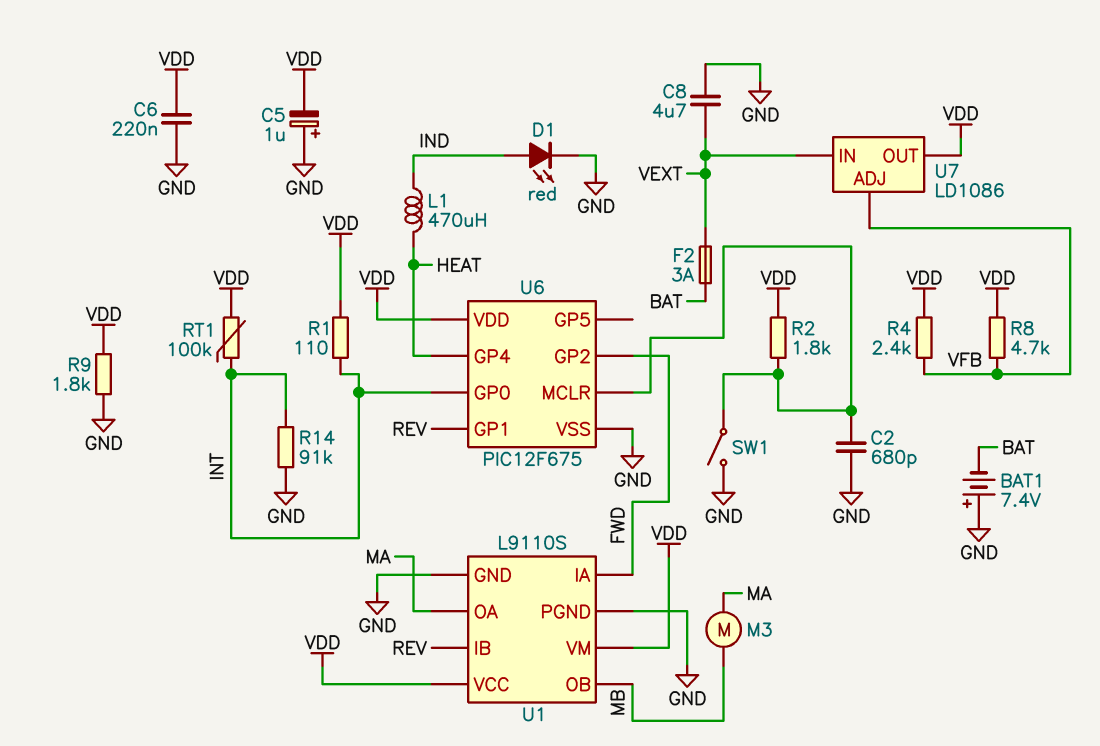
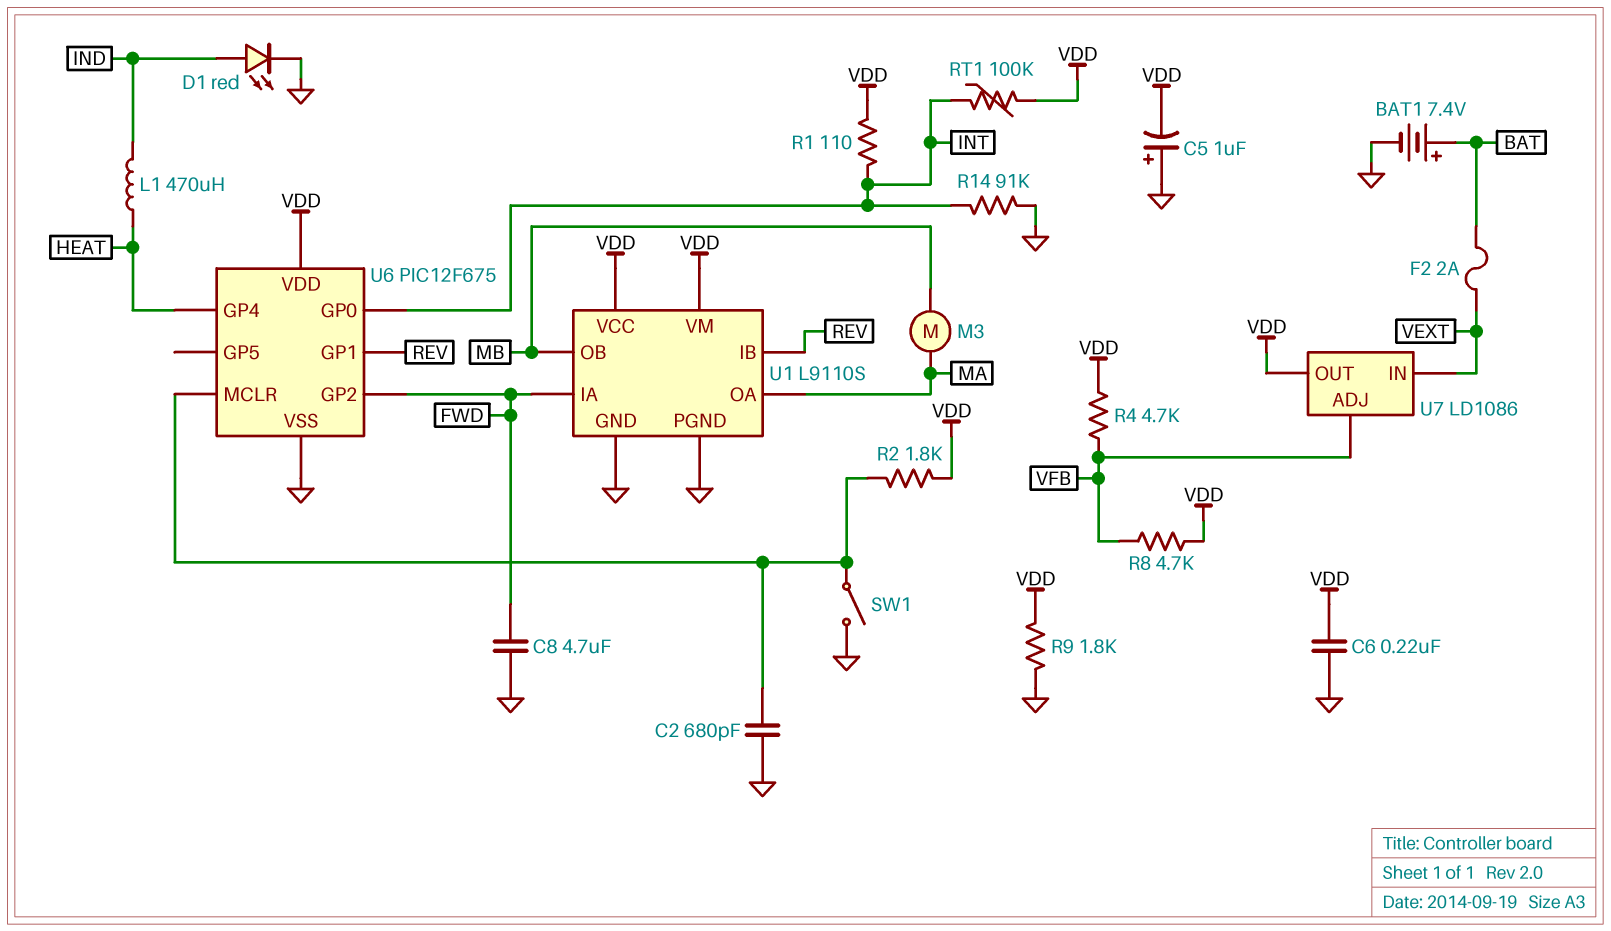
BAT1: 7.4V (plus GND, minus BAT) -> 7.4V (plus BAT, minus GND)
C8: 4.7uF (GND, VEXT) -> 4.7uF (FWD, GND)
F2: 3A (BAT, VEXT) -> 2A (BAT, VEXT)
R4: 2.4k (VDD, VFB) -> 4.7k (VDD, VFB)

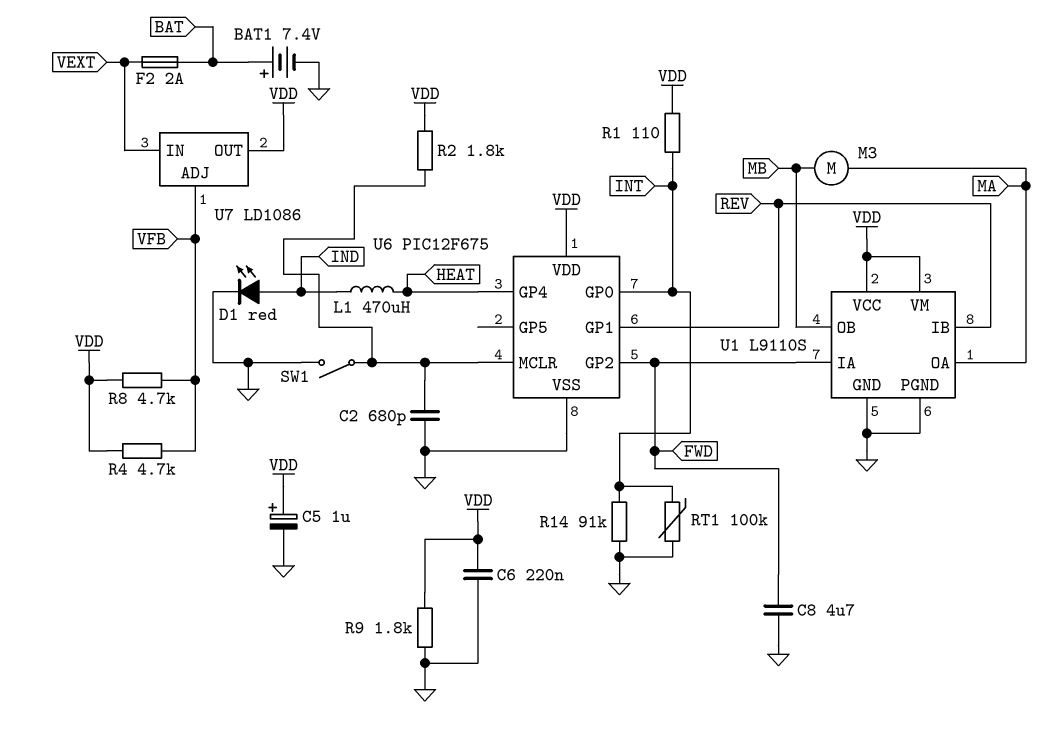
C5: 1uF (plus GND, minus VDD) -> 1uF (plus VDD, minus GND)
RT1: 100k (INT, VDD) -> 100k (GND, INT)

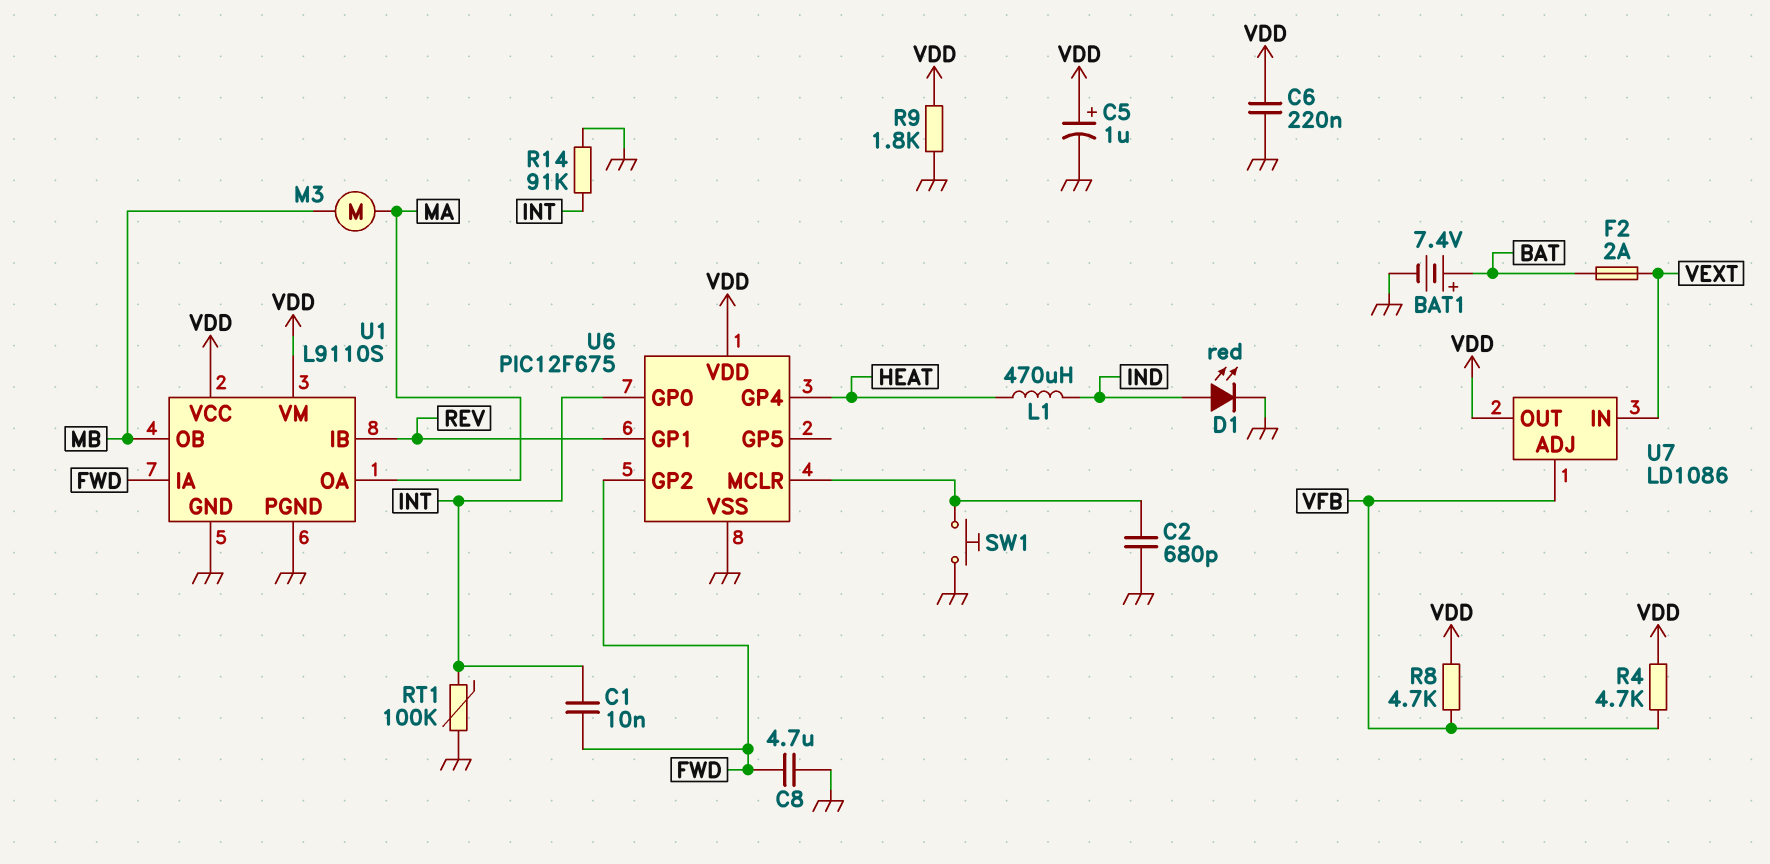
C1: none -> 10nF (FWD, INT)
R1: 110 (INT, VDD) -> none
R2: 1.8k (U6/MCLR, VDD) -> none
SW1: switch (GND, U6/MCLR) -> button (GND, U6/MCLR)

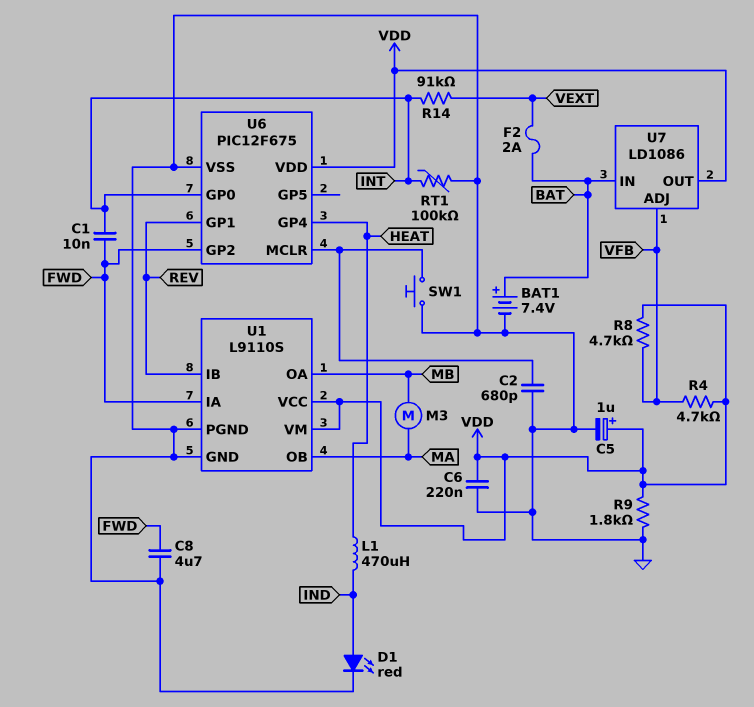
R14: 91k (GND, INT) -> 91k (INT, VEXT)
U1 pin OA: MA -> MB
U1 pin OB: MB -> MA
U7 pin IN: VEXT -> BAT

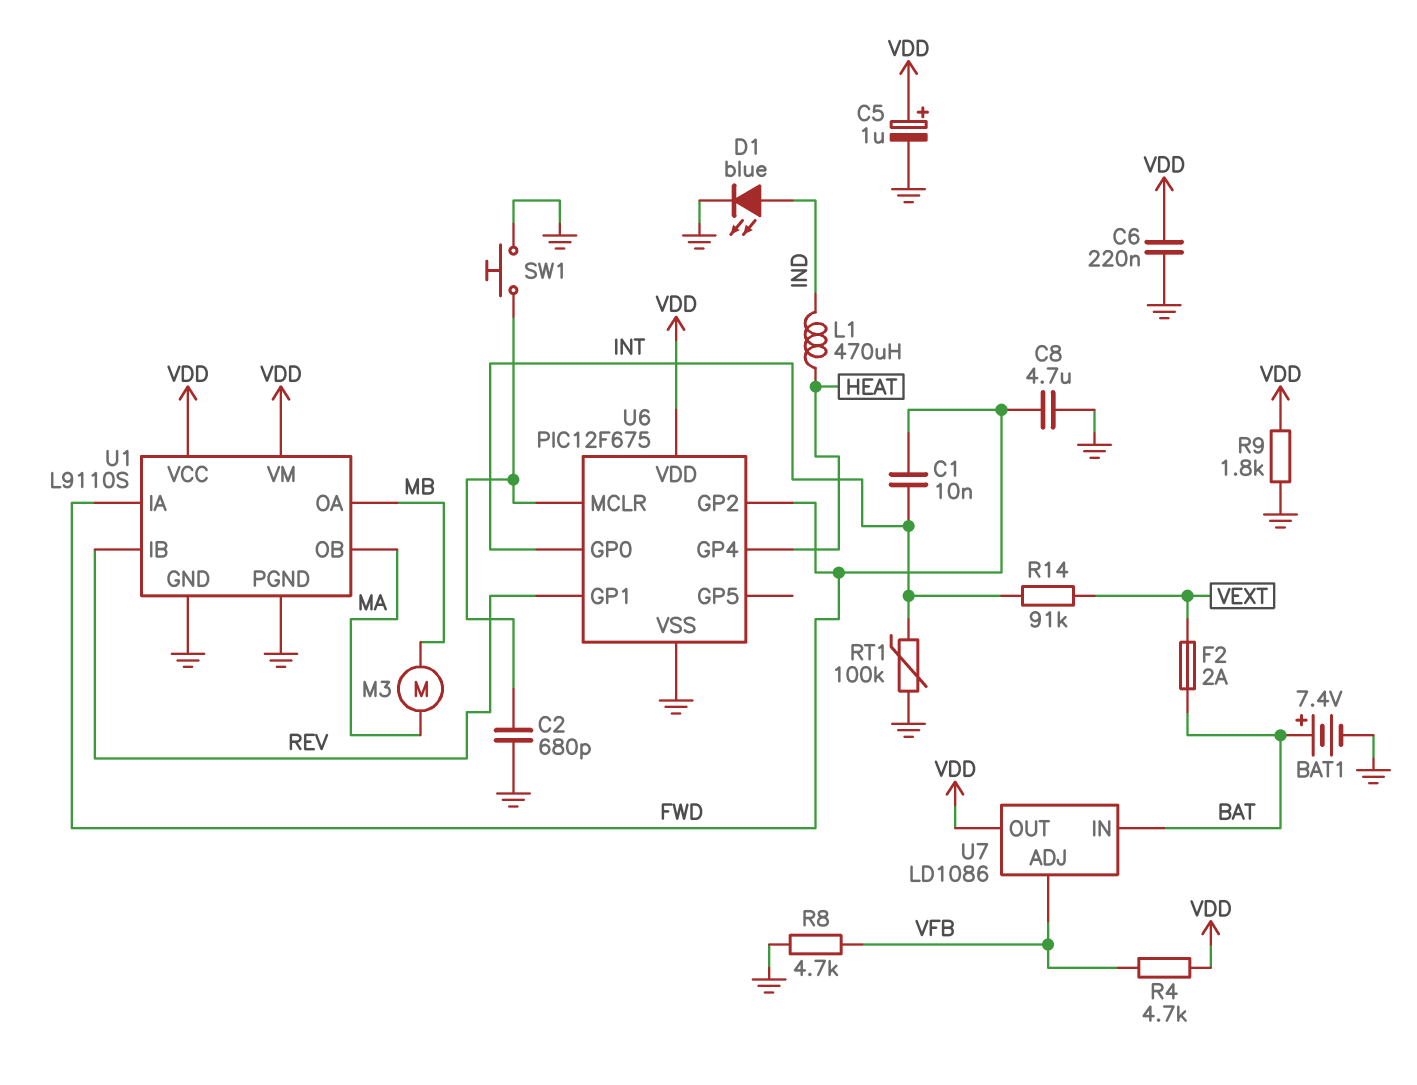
D1: LED red (A IND, K GND) -> LED blue (A IND, K GND)
R8: 4.7k (VDD, VFB) -> 4.7k (GND, VFB)

